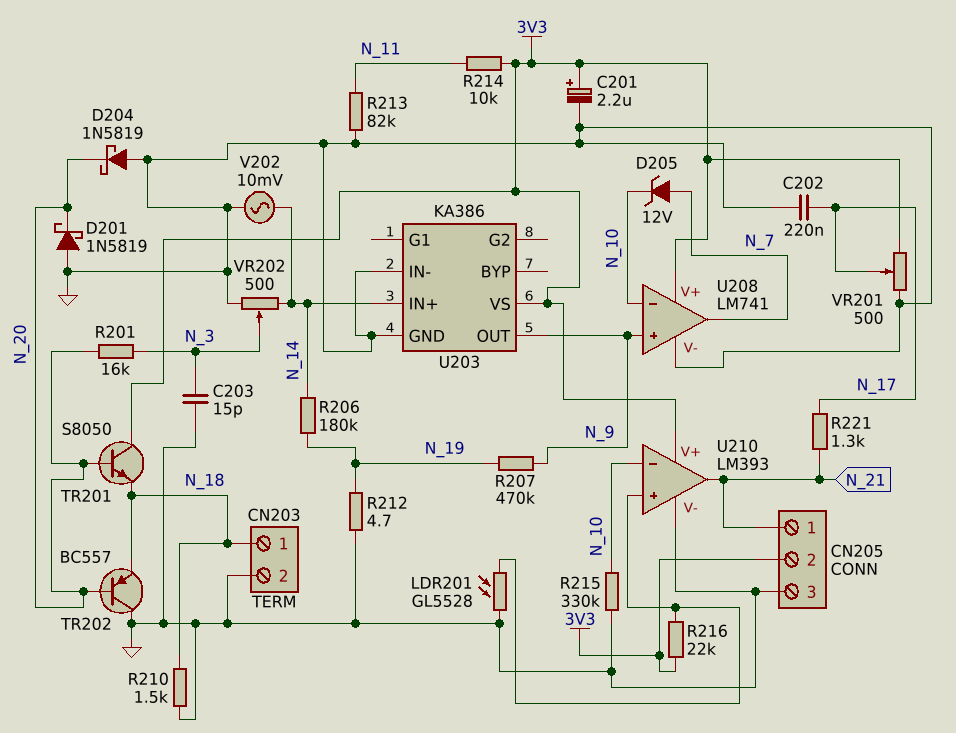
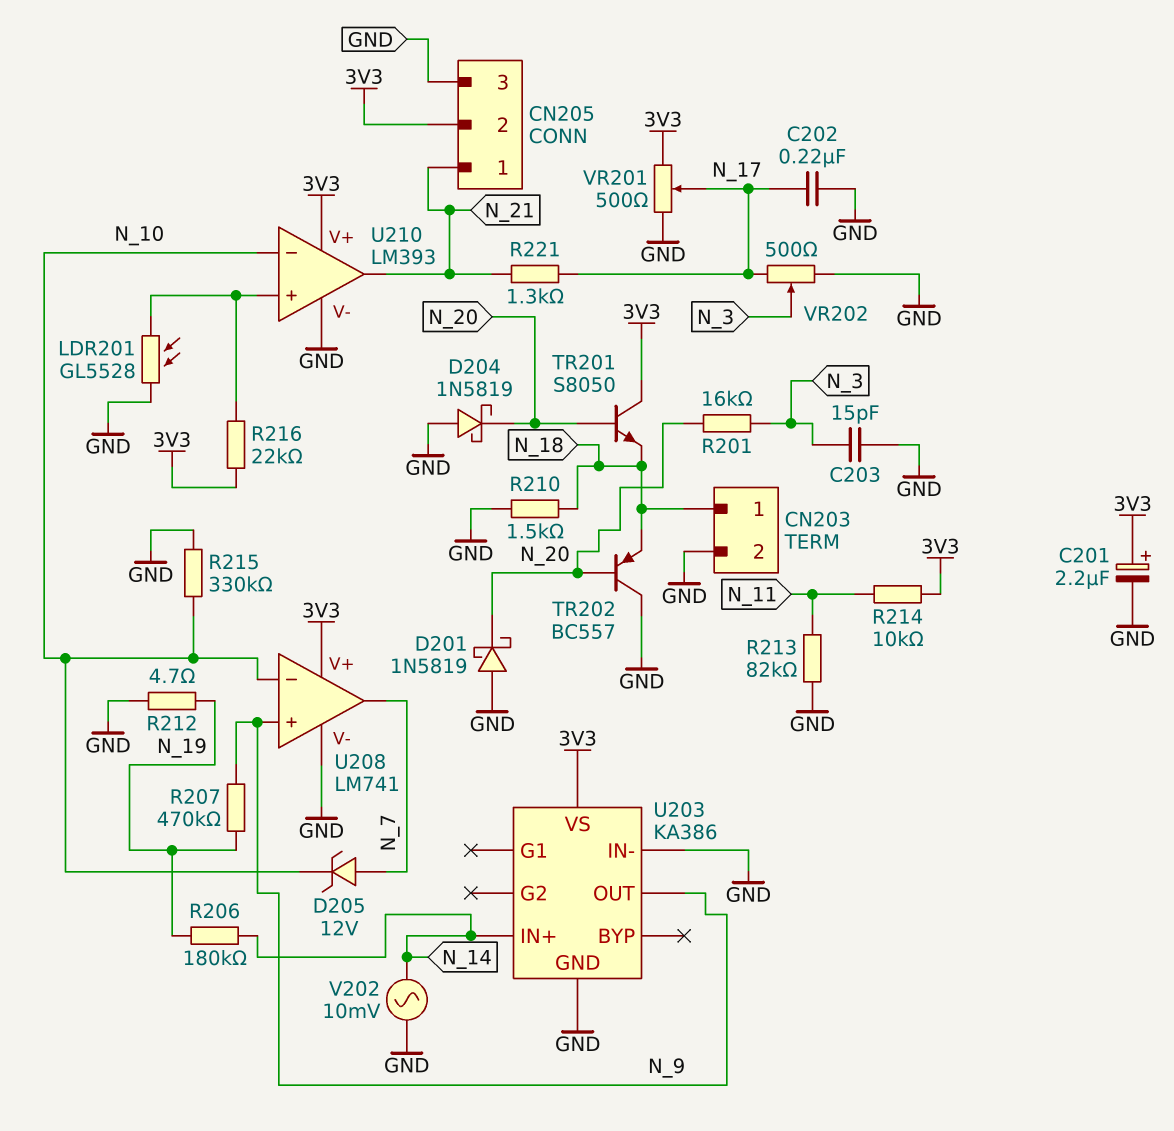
VR202: 500 (GND, N_14, wiper N_3) -> 500 (GND, N_17, wiper N_3)

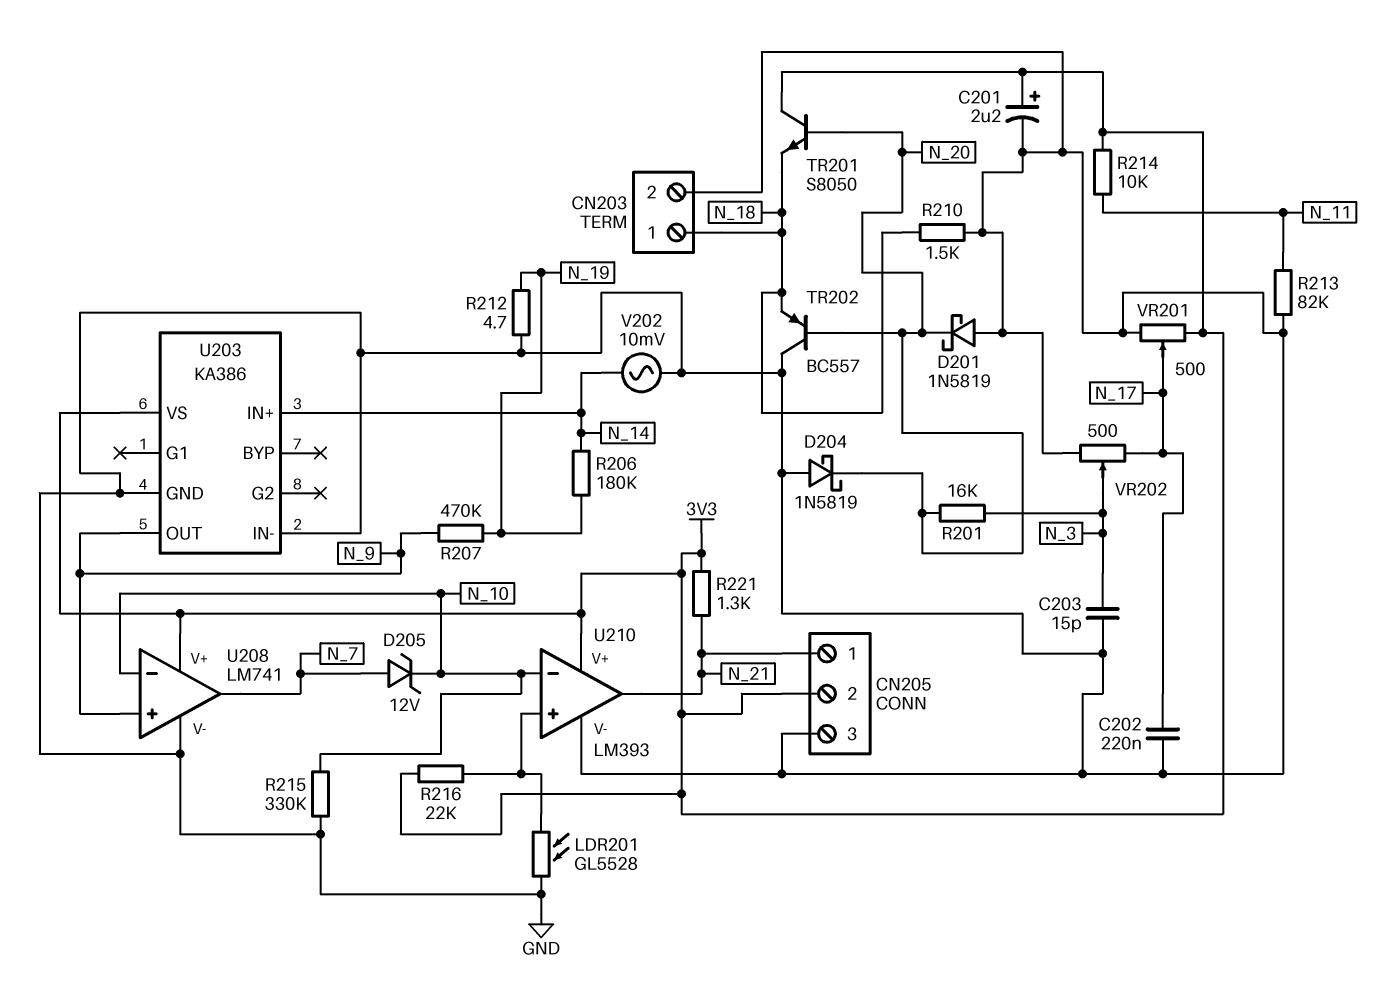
R221: 1.3k (N_17, N_21) -> 1.3k (3V3, N_21)

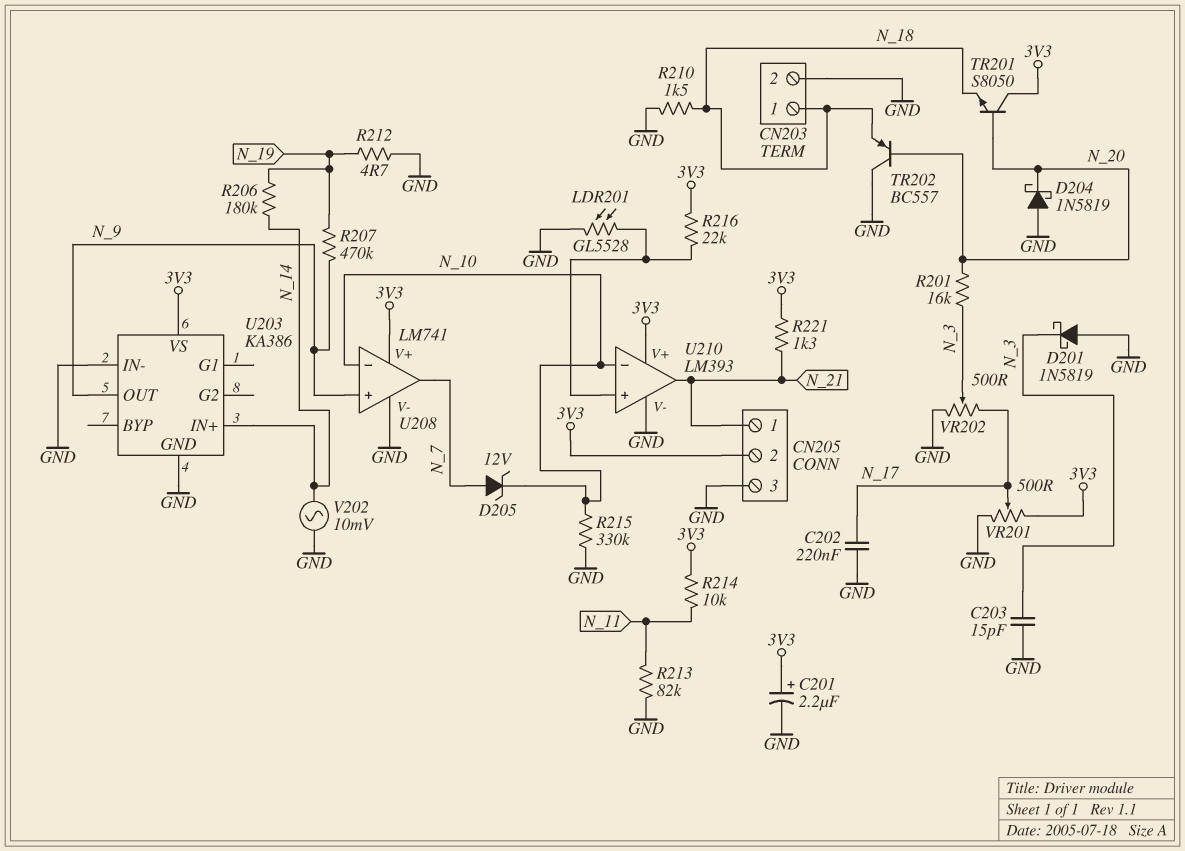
D201: schottky 1N5819 (A GND, K N_20) -> schottky 1N5819 (A GND, K N_3)

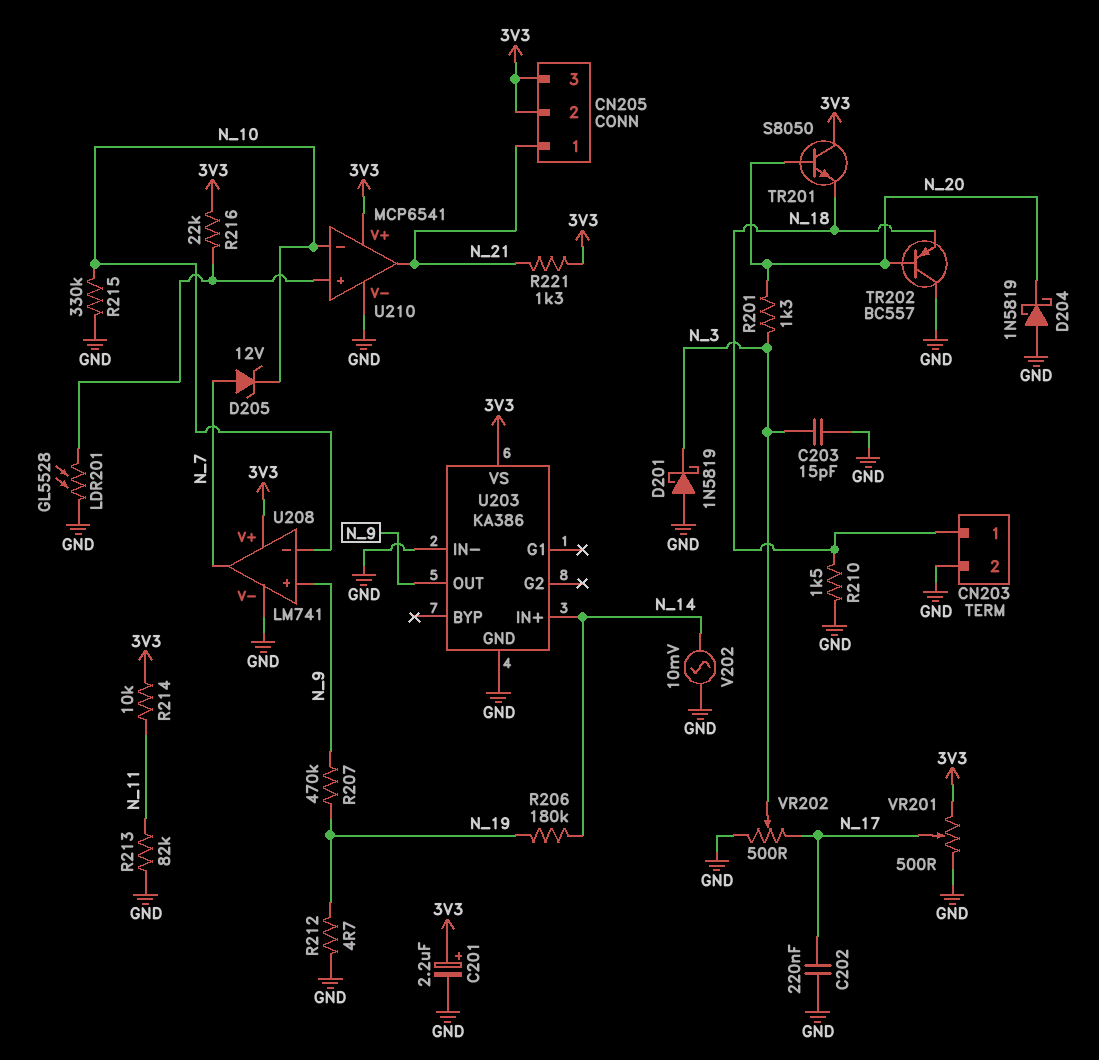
CN205 pin 3: GND -> 3V3
R201: 16k (N_3, N_20) -> 1.3k (N_3, N_20)
U210: LM393 -> MCP6541

